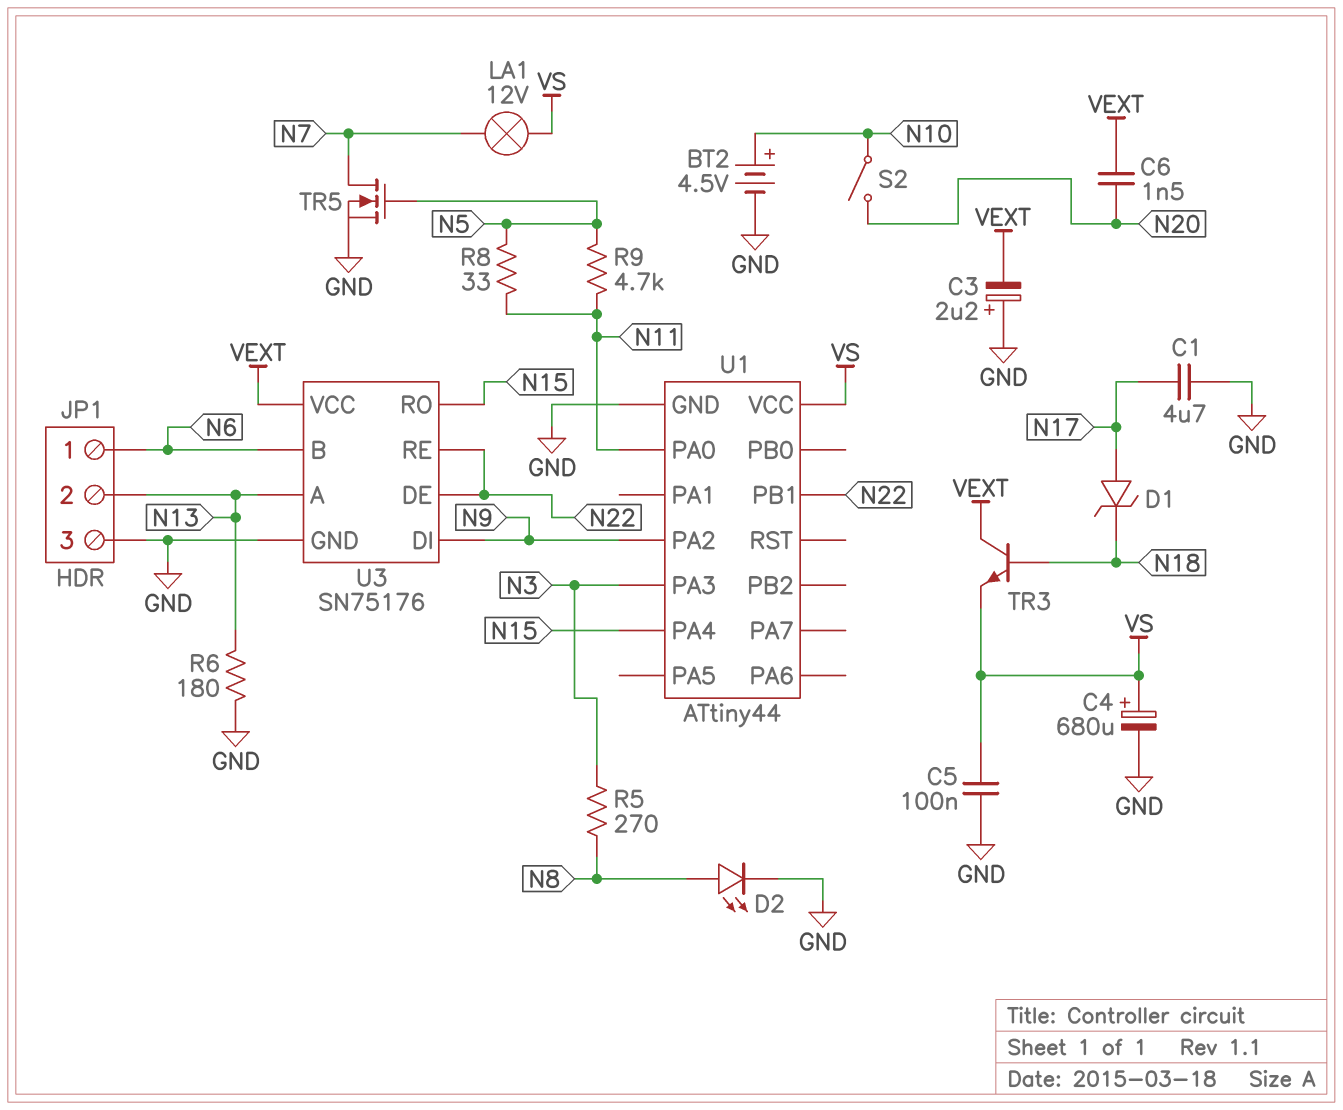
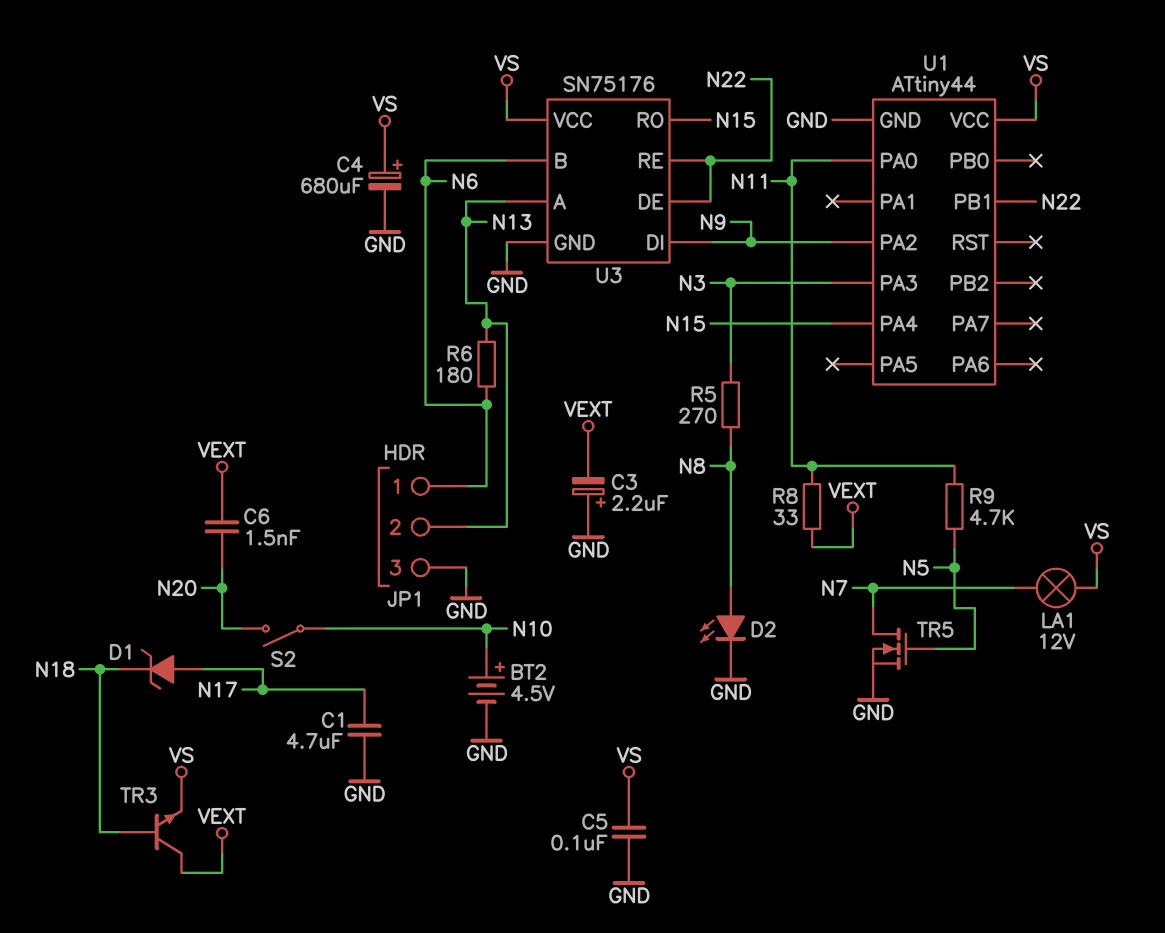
R6: 180 (GND, N13) -> 180 (N6, N13)
R8: 33 (N5, N11) -> 33 (N11, VEXT)
U3 pin VCC: VEXT -> VS

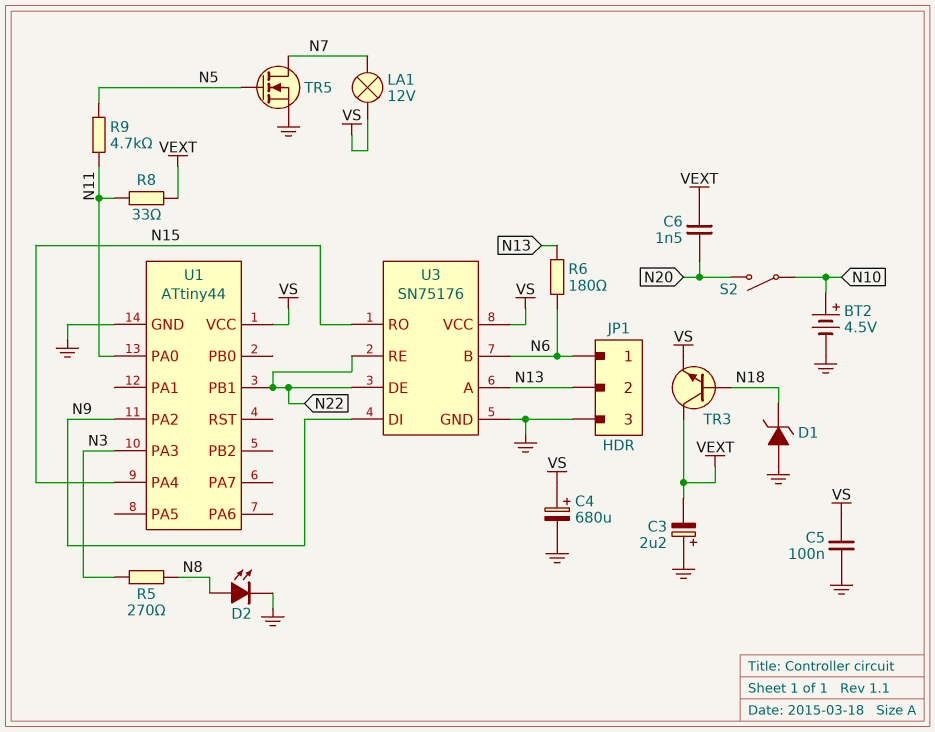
C1: 4.7uF (GND, N17) -> none
D1: zener (A N17, K N18) -> zener (A GND, K N18)

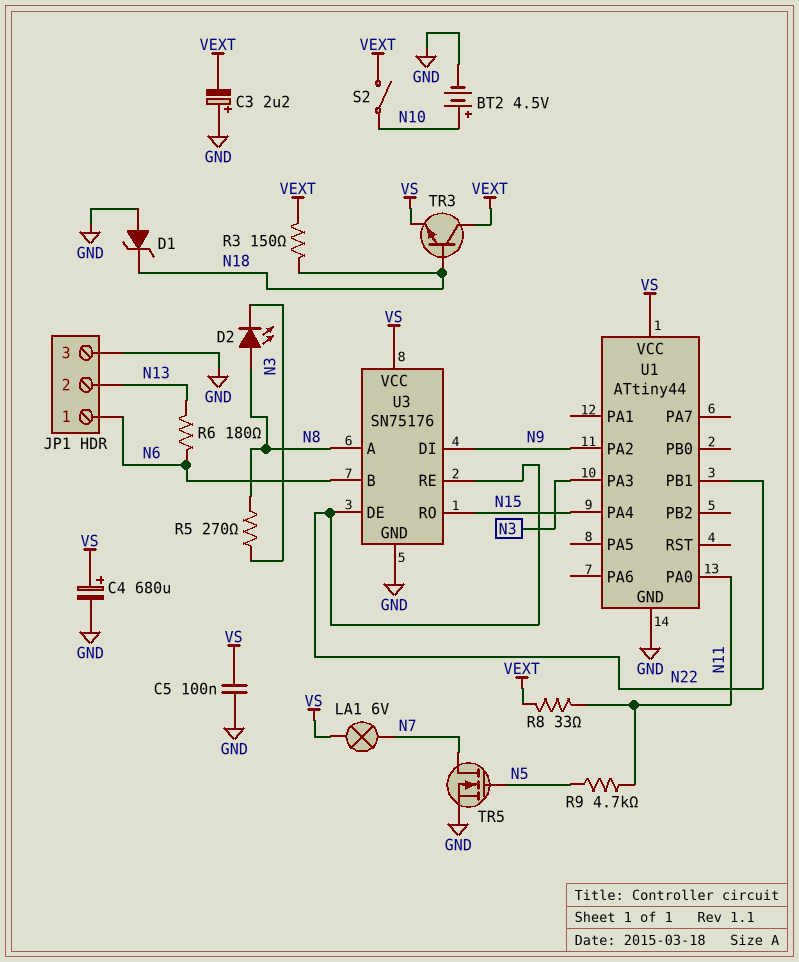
C6: 1.5nF (N20, VEXT) -> none
D2: LED (A N8, K GND) -> LED (A N8, K N3)
LA1: lamp 12V (N7, VS) -> lamp 6V (N7, VS)
R3: none -> 150 (N18, VEXT)
S2: switch (N10, N20) -> switch (N10, VEXT)
U3 pin A: N13 -> N8

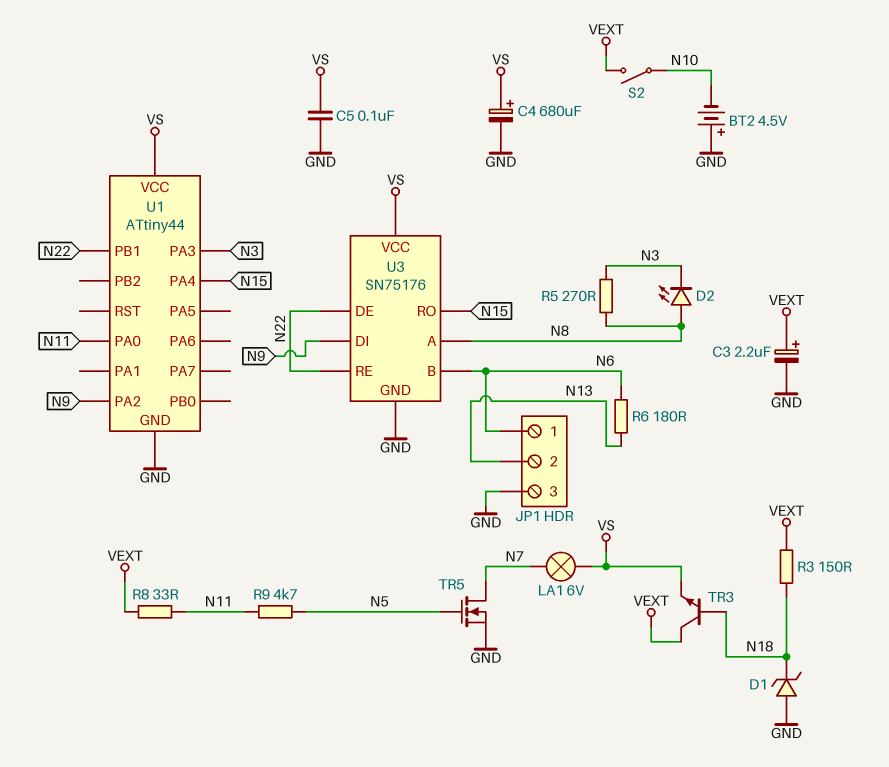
BT2: 4.5V (plus N10, minus GND) -> 4.5V (plus GND, minus N10)
C3: 2.2uF (plus GND, minus VEXT) -> 2.2uF (plus VEXT, minus GND)

